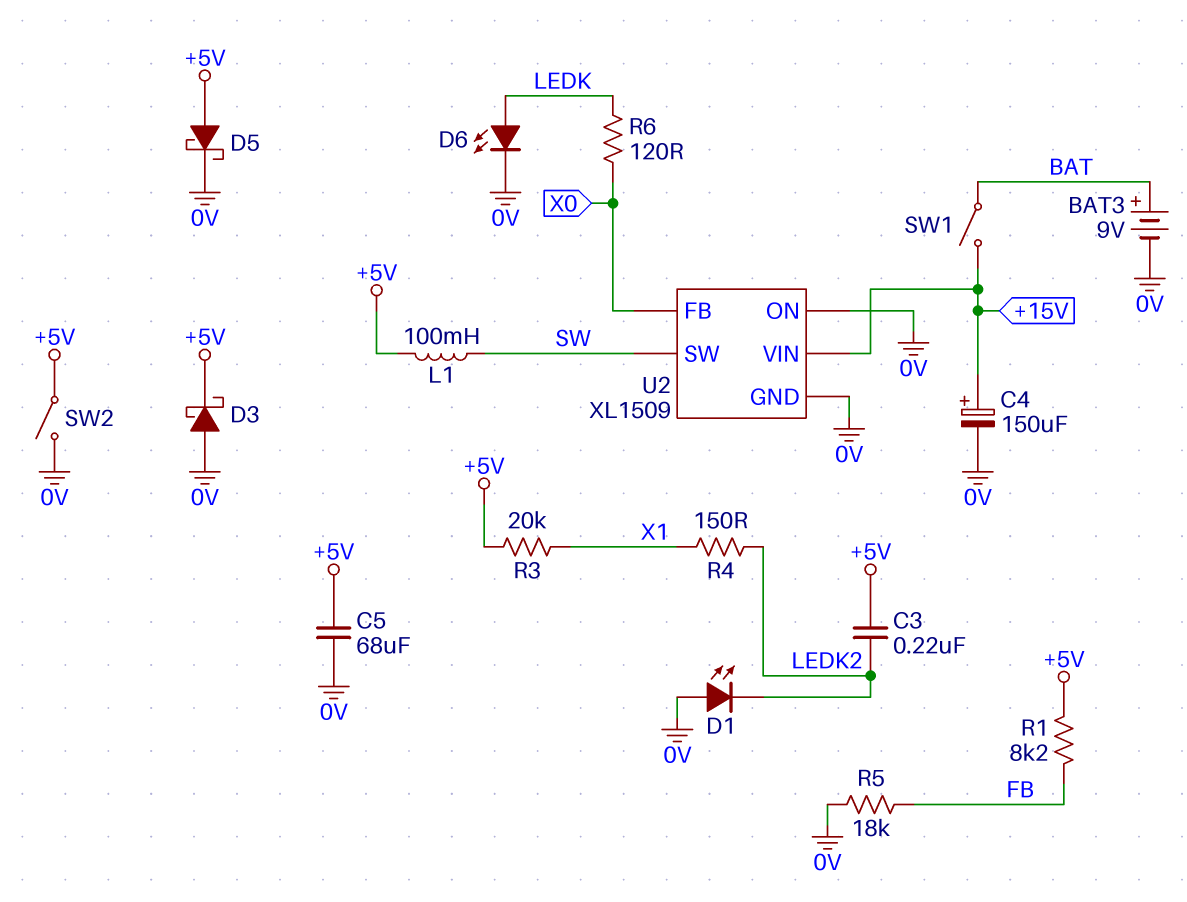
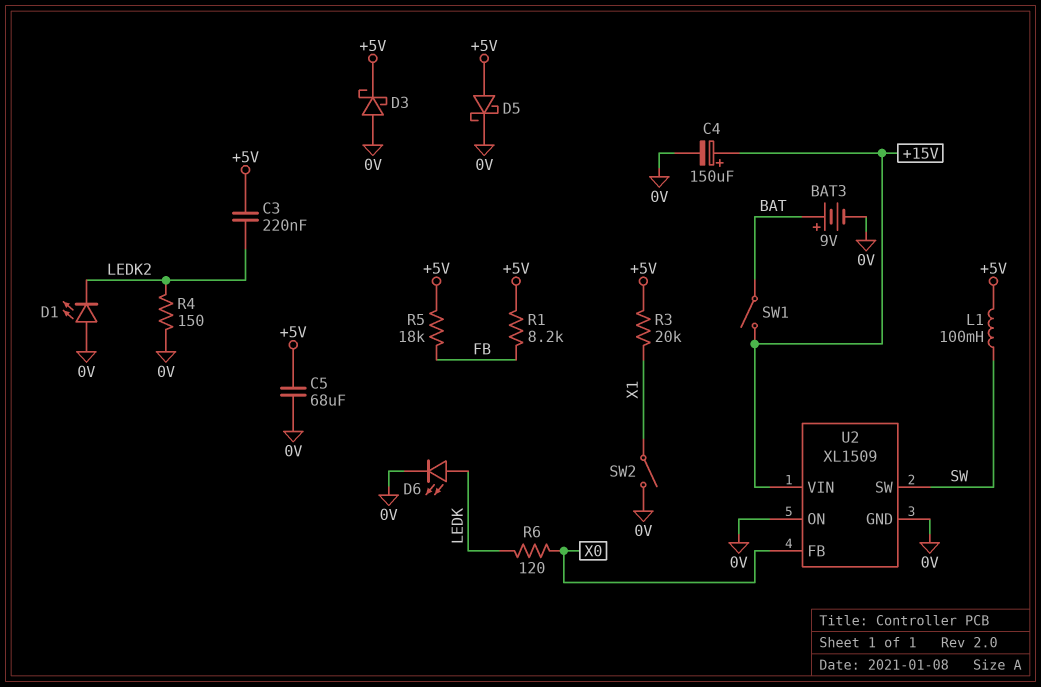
R4: 150 (LEDK2, X1) -> 150 (0V, LEDK2)
R5: 18k (0V, FB) -> 18k (+5V, FB)
SW2: switch (+5V, 0V) -> switch (0V, X1)

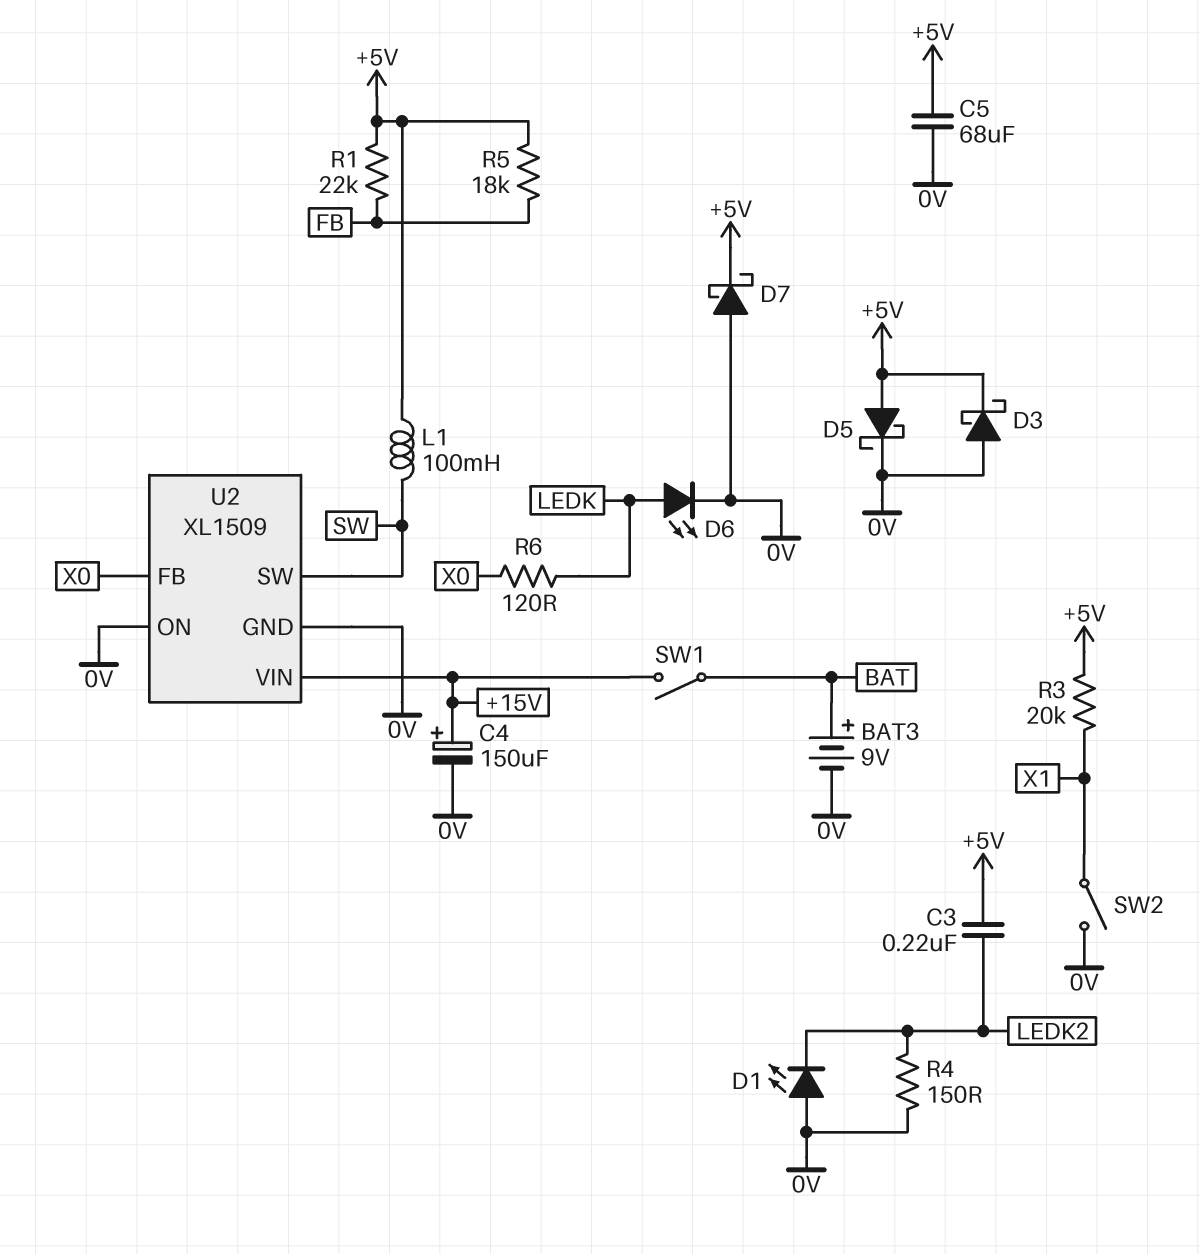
D7: none -> schottky (A 0V, K +5V)
R1: 8.2k (+5V, FB) -> 22k (+5V, FB)

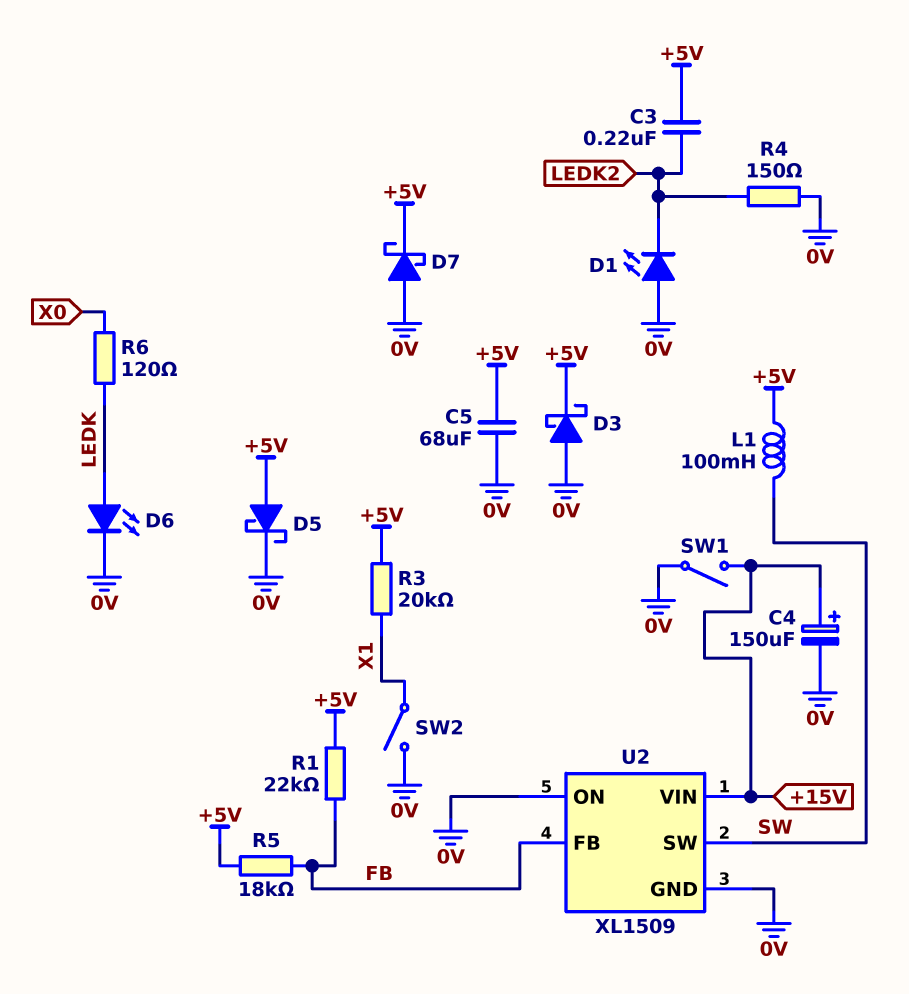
BAT3: 9V (plus BAT, minus 0V) -> none
SW1: switch (+15V, BAT) -> switch (+15V, 0V)
U2 pin FB: X0 -> FB

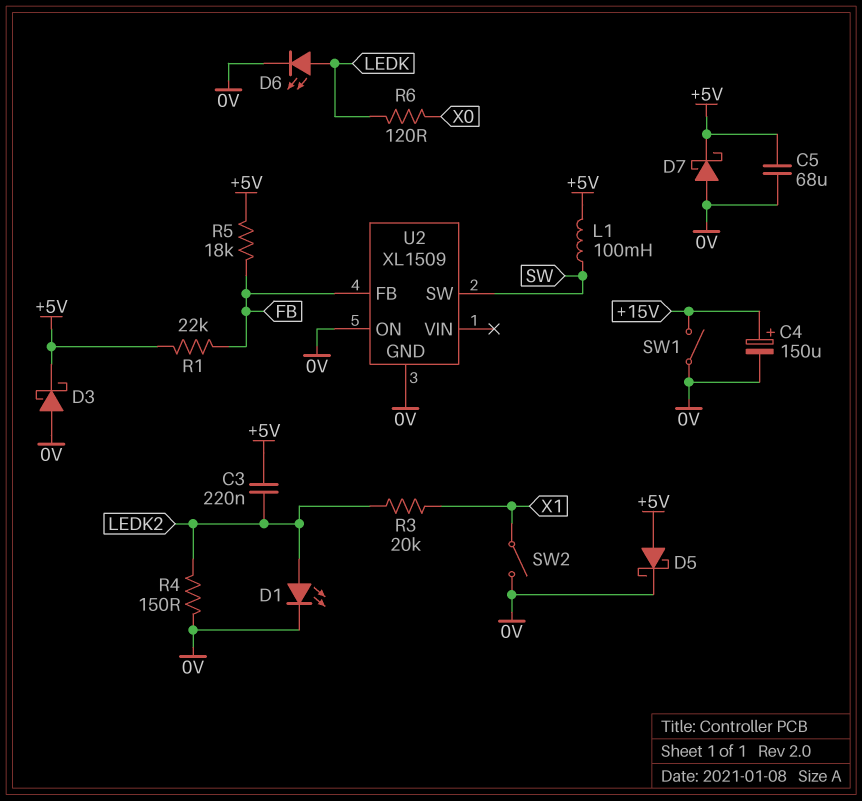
D1: LED (A 0V, K LEDK2) -> LED (A LEDK2, K 0V)
R3: 20k (+5V, X1) -> 20k (LEDK2, X1)
U2 pin VIN: +15V -> none

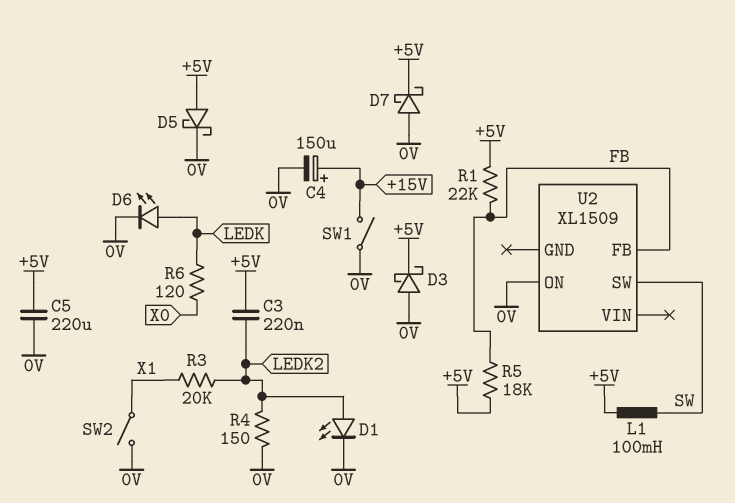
C5: 68uF (+5V, 0V) -> 220uF (+5V, 0V)
U2 pin GND: 0V -> none

